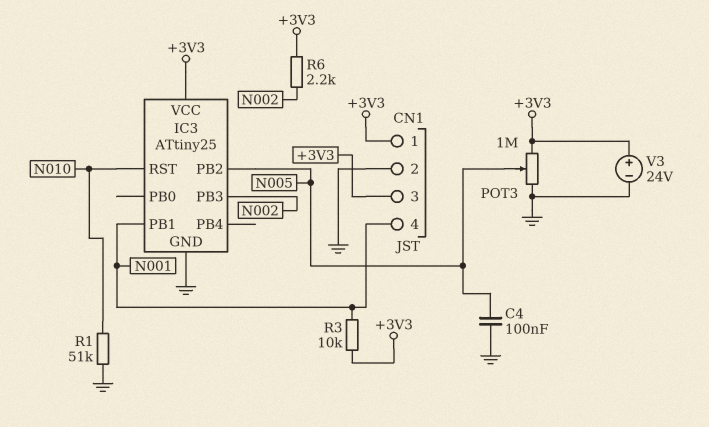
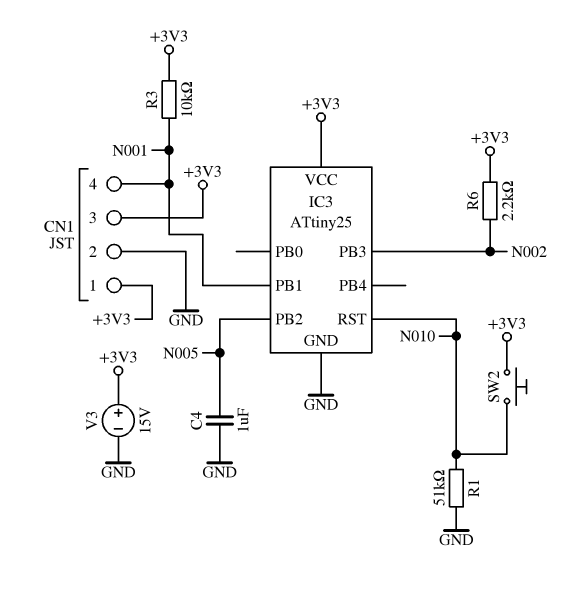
C4: 100nF (GND, N005) -> 1uF (GND, N005)
POT3: 1M (+3V3, GND, wiper N005) -> none
SW2: none -> button (+3V3, N010)
V3: 24V (plus +3V3, minus GND) -> 15V (plus +3V3, minus GND)

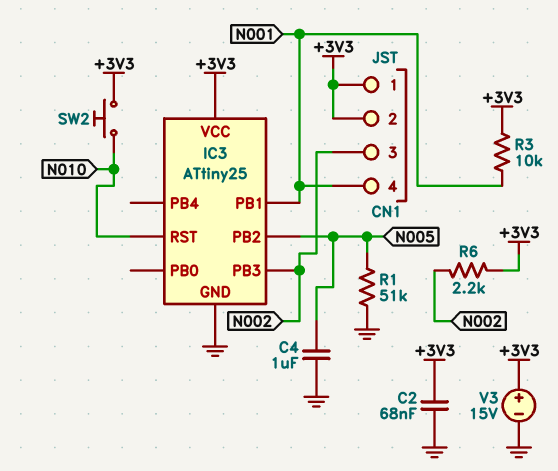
C2: none -> 68nF (+3V3, GND)
CN1 pin 2: GND -> +3V3
CN1 pin 3: +3V3 -> N002
R1: 51k (GND, N010) -> 51k (GND, N005)

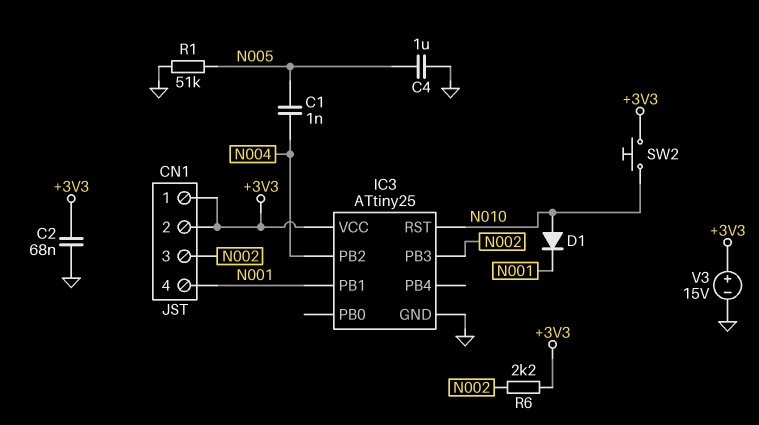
C1: none -> 1nF (N004, N005)
D1: none -> diode (A N010, K N001)
IC3 pin PB2: N005 -> N004
R3: 10k (+3V3, N001) -> none

